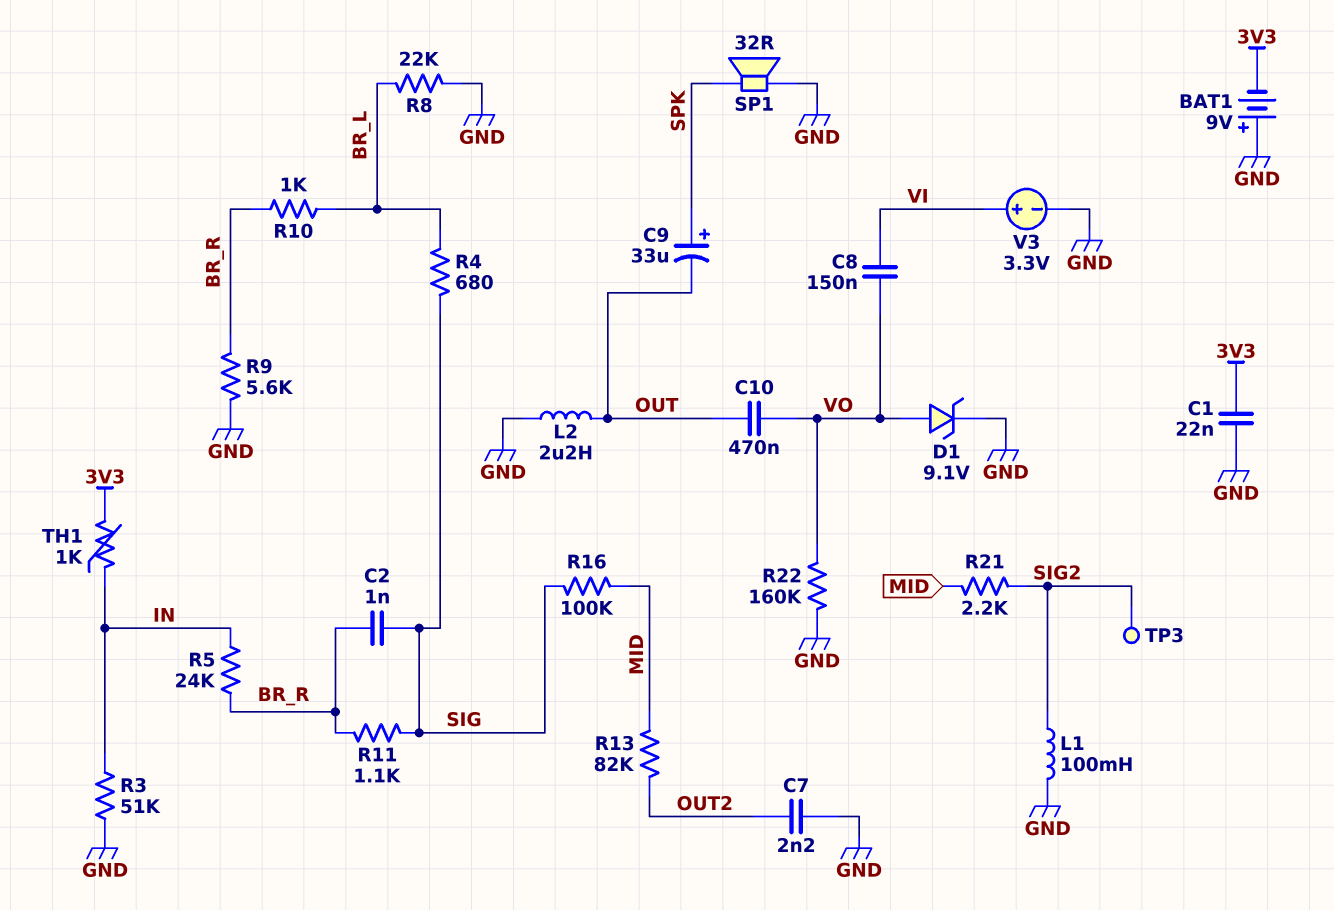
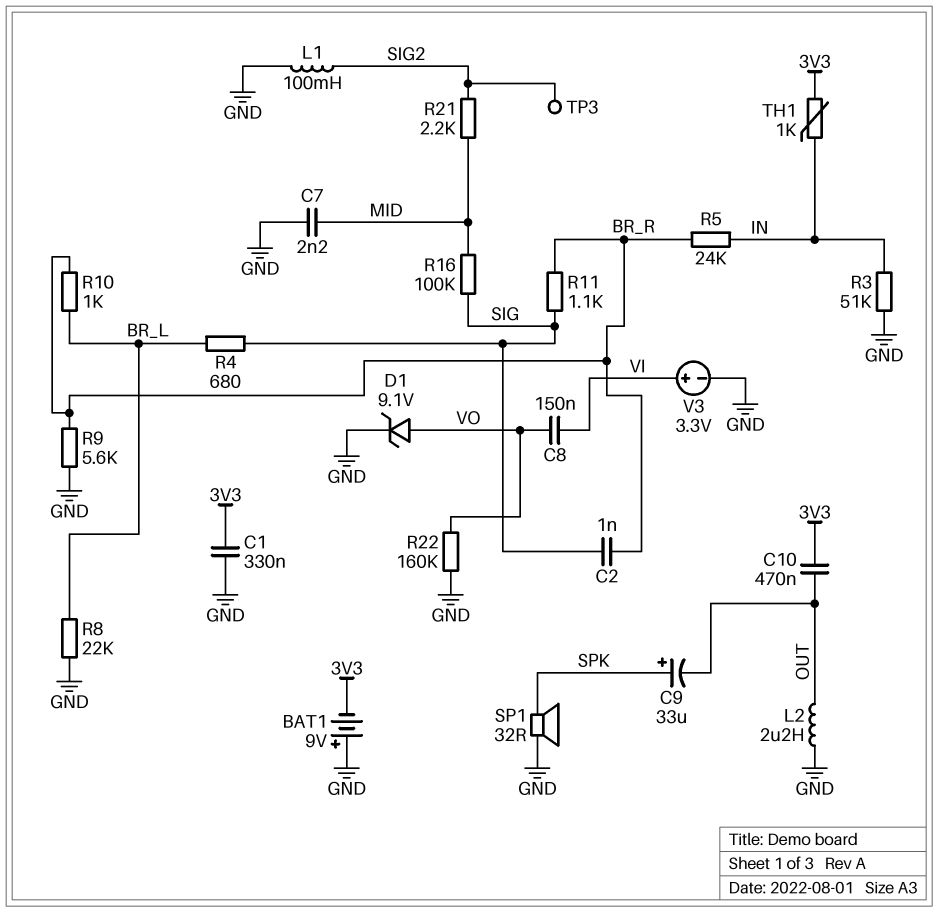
C1: 22nF (3V3, GND) -> 330nF (3V3, GND)
C7: 2.2nF (GND, OUT2) -> 2.2nF (GND, MID)
C10: 470nF (OUT, VO) -> 470nF (3V3, OUT)
R13: 82k (MID, OUT2) -> none

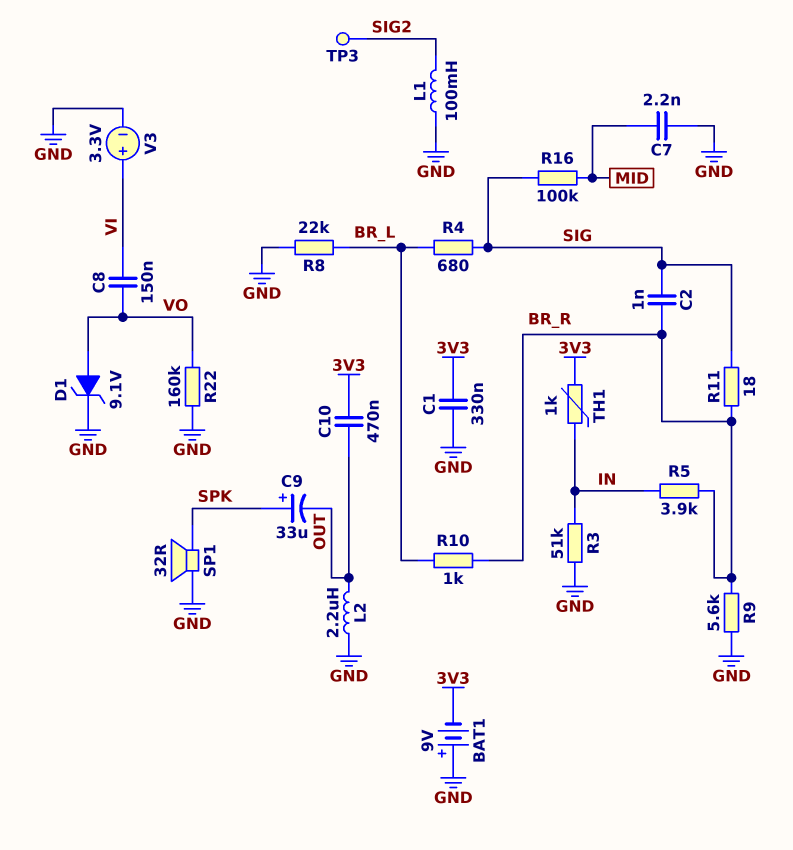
R5: 24k (BR_R, IN) -> 3.9k (BR_R, IN)
R11: 1.1k (BR_R, SIG) -> 18 (BR_R, SIG)
R21: 2.2k (MID, SIG2) -> none

